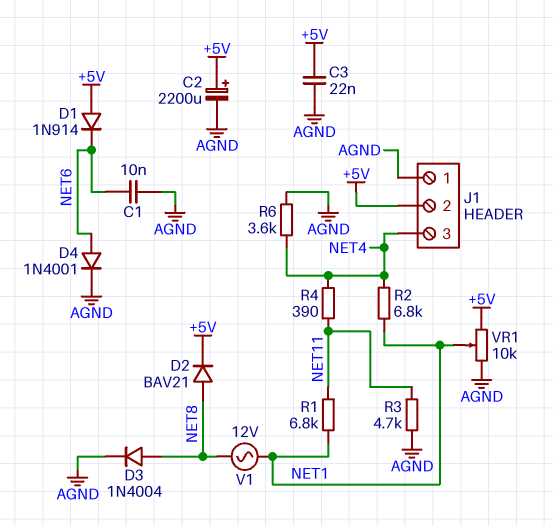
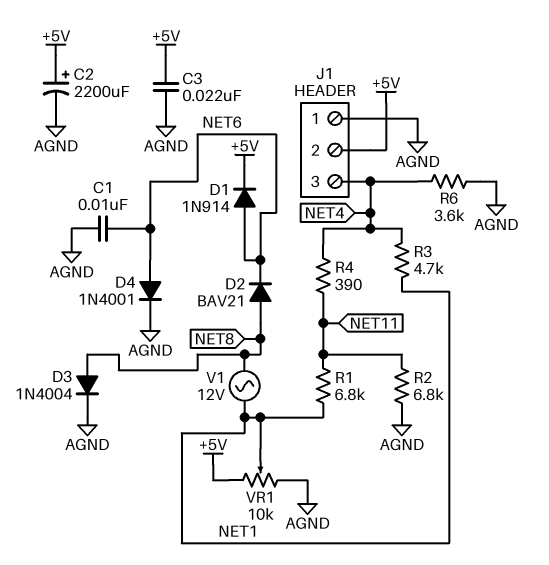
D1: diode 1N914 (A +5V, K NET6) -> diode 1N914 (A NET6, K +5V)
D2: diode BAV21 (A NET8, K +5V) -> diode BAV21 (A NET8, K NET6)
R2: 6.8k (NET1, NET4) -> 6.8k (AGND, NET11)
R3: 4.7k (AGND, NET11) -> 4.7k (NET1, NET4)

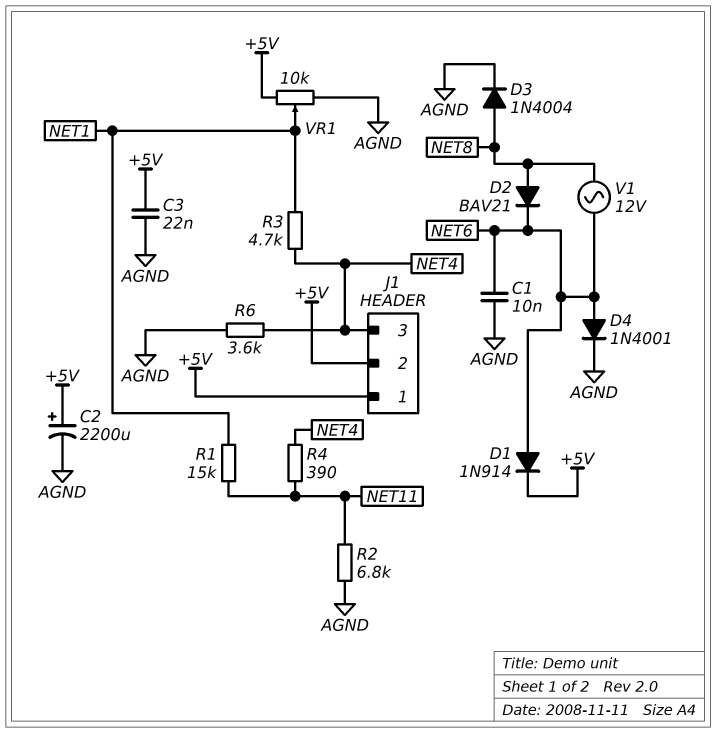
J1 pin 1: AGND -> +5V
R1: 6.8k (NET1, NET11) -> 15k (NET1, NET11)
V1: AC 12V (NET1, NET8) -> AC 12V (NET6, NET8)

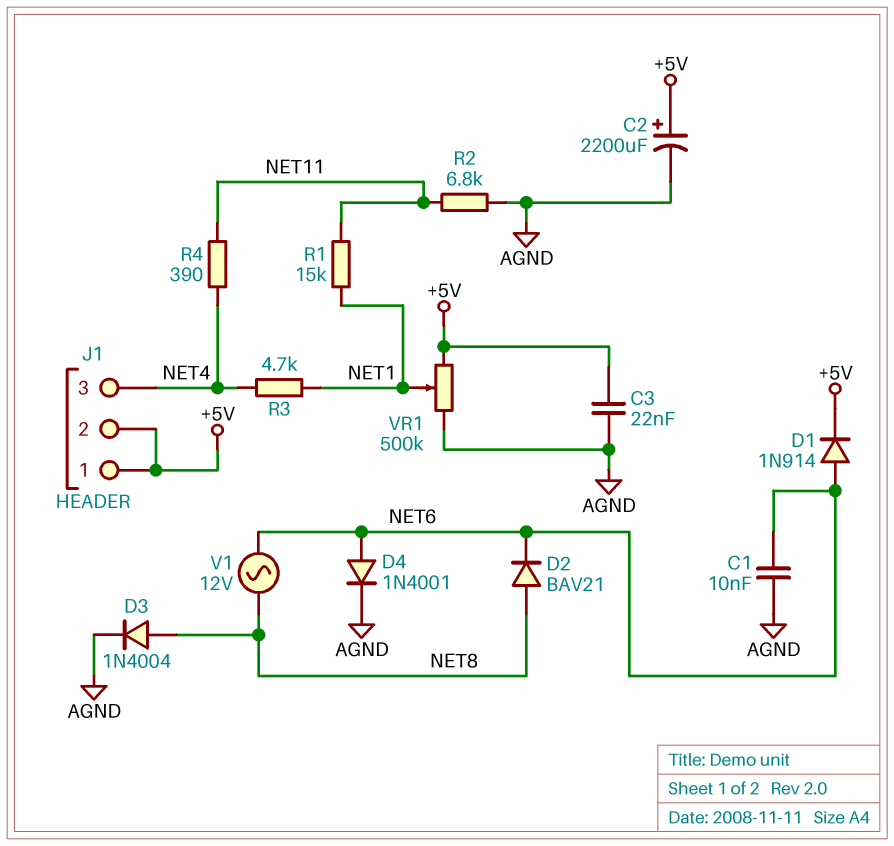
R6: 3.6k (AGND, NET4) -> none
VR1: 10k (+5V, AGND, wiper NET1) -> 500k (+5V, AGND, wiper NET1)

